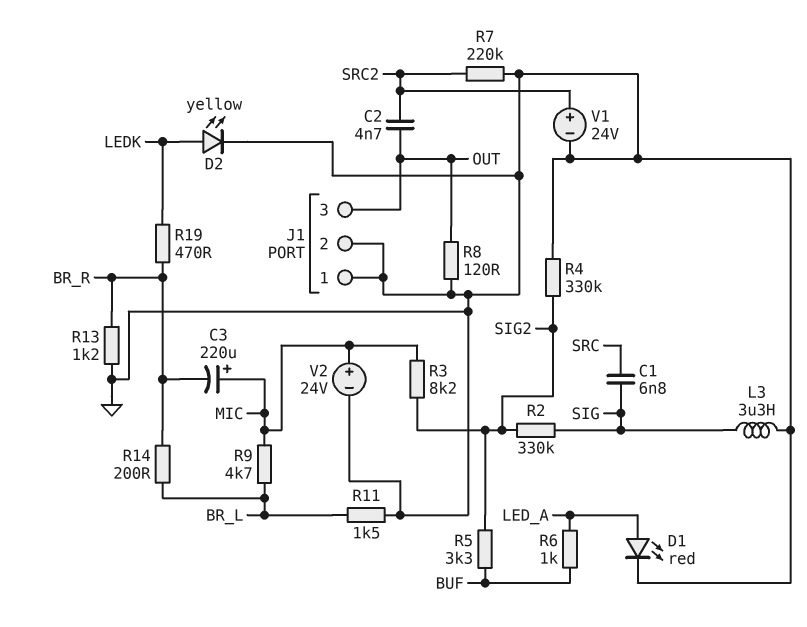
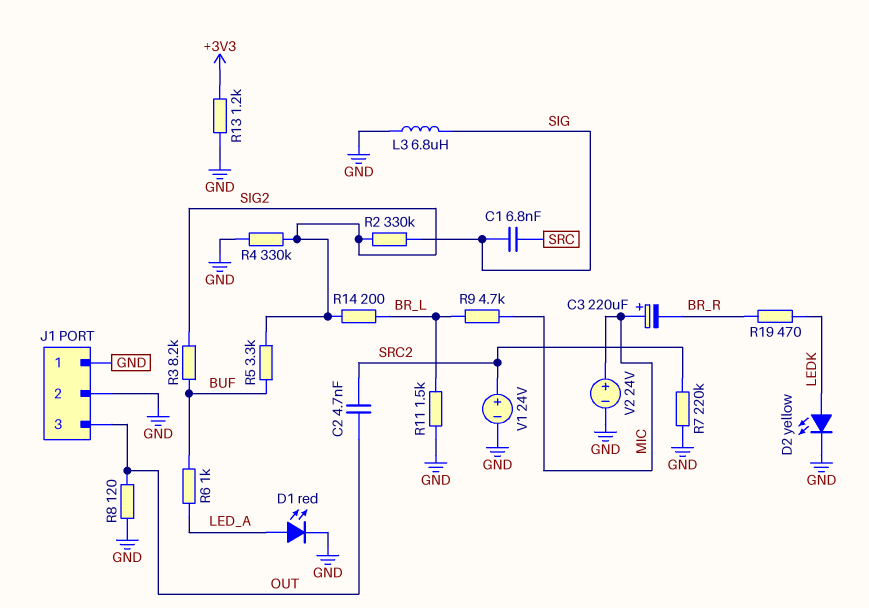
L3: 3.3uH (GND, SIG) -> 6.8uH (GND, SIG)
R3: 8.2k (MIC, SIG2) -> 8.2k (BUF, SIG2)
R13: 1.2k (BR_R, GND) -> 1.2k (+3V3, GND)
R14: 200 (BR_L, BR_R) -> 200 (BR_L, SIG2)

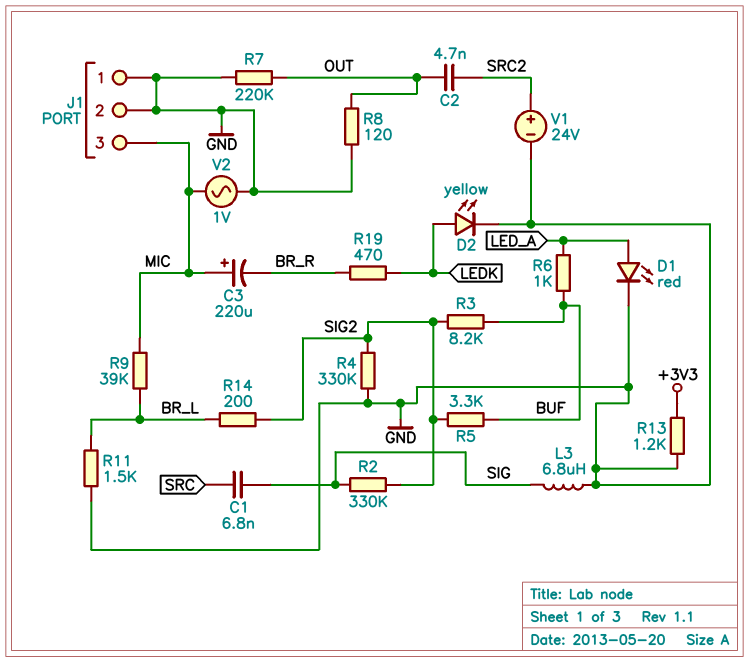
J1 pin 3: OUT -> MIC
R7: 220k (GND, SRC2) -> 220k (GND, OUT)
R9: 4.7k (BR_L, MIC) -> 39k (BR_L, MIC)
V2: 24V (plus MIC, minus GND) -> AC 1V (GND, MIC)

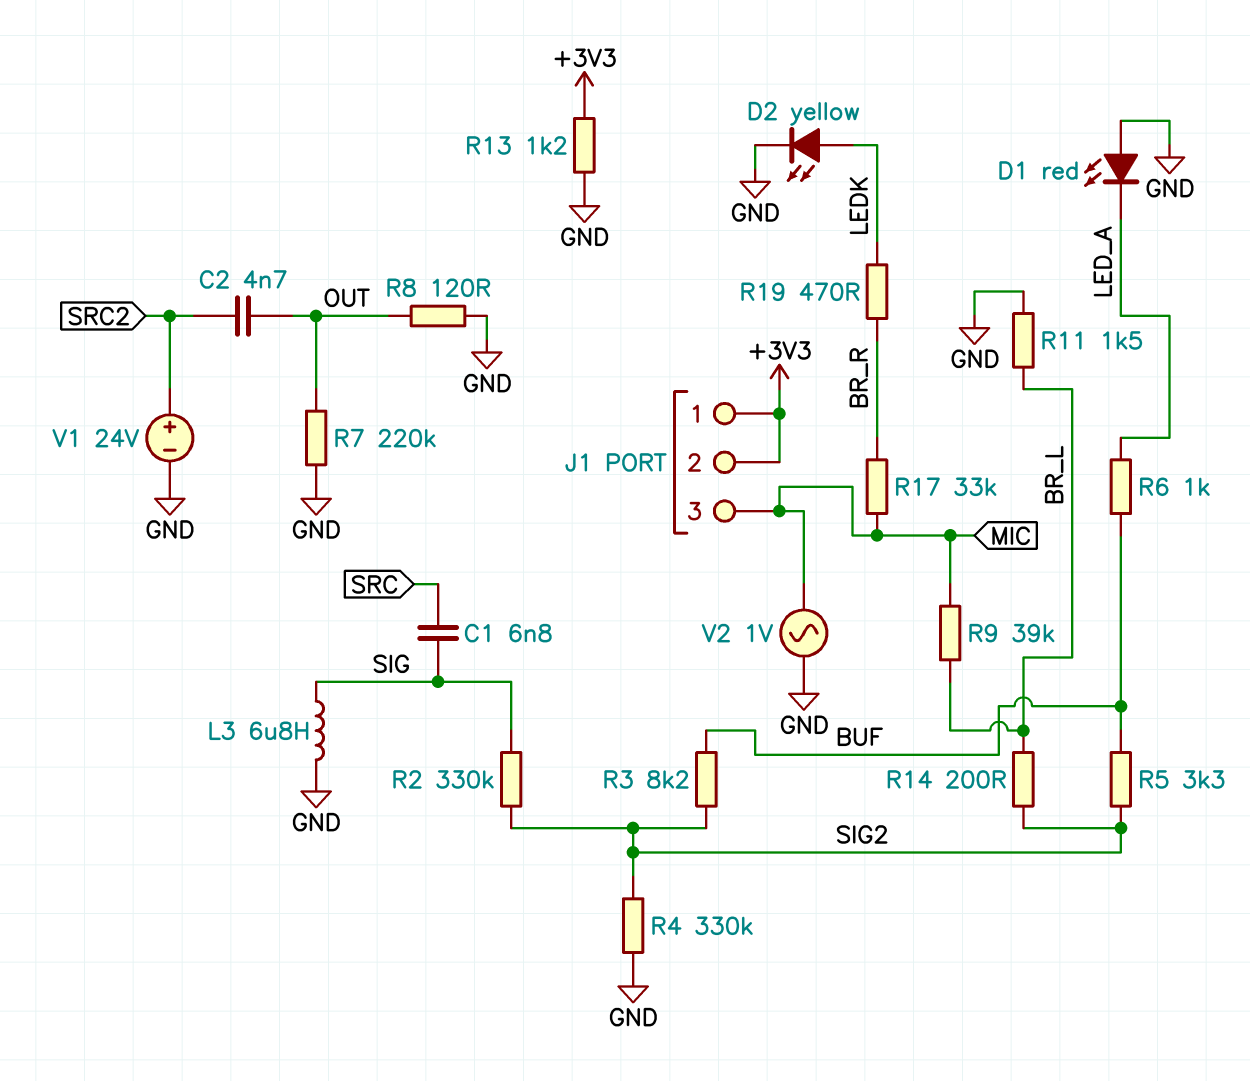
C3: 220uF (plus MIC, minus BR_R) -> none
D1: LED red (A LED_A, K GND) -> LED red (A GND, K LED_A)
J1 pin 1: GND -> +3V3
J1 pin 2: GND -> +3V3
R17: none -> 33k (BR_R, MIC)

